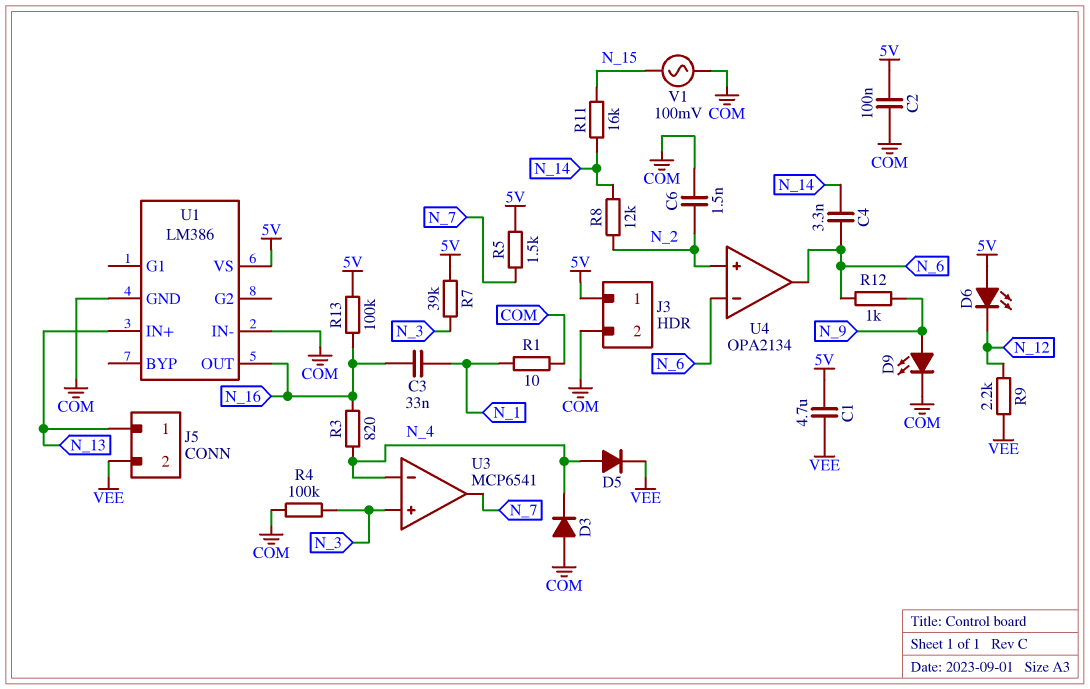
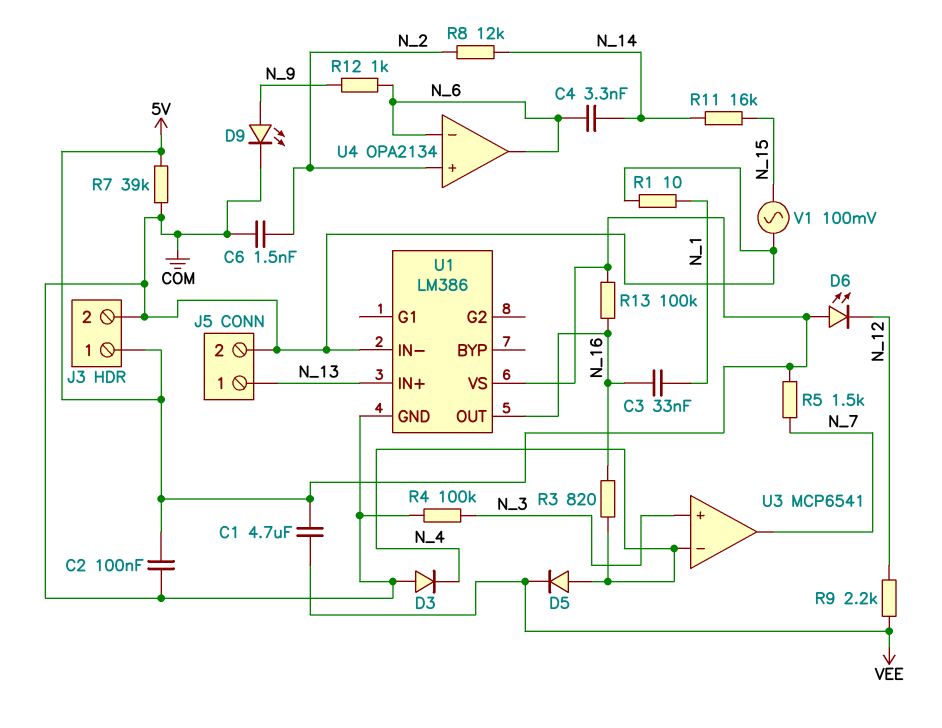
J5 pin 2: VEE -> COM
R7: 39k (5V, N_3) -> 39k (5V, COM)

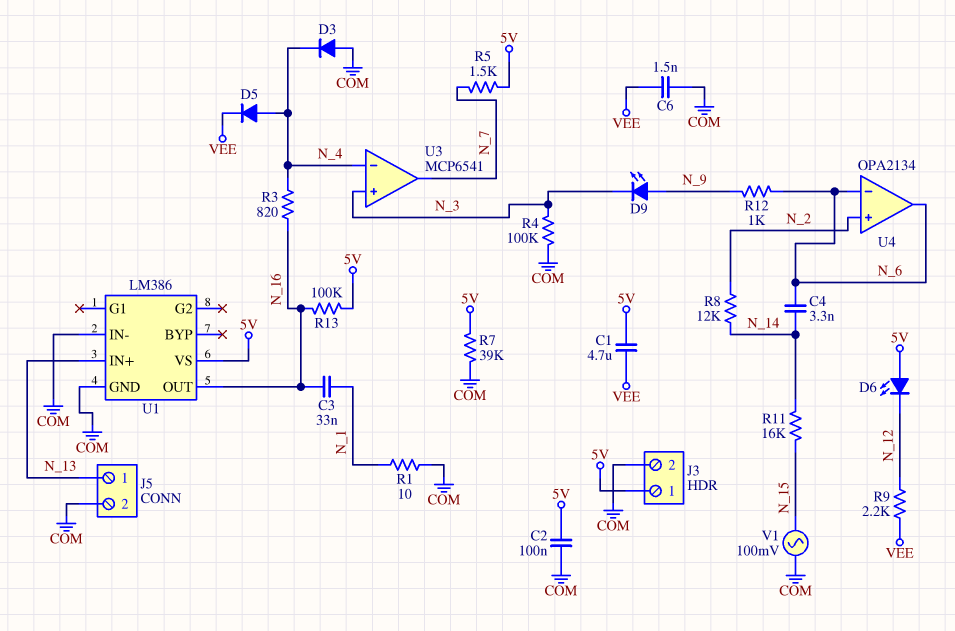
C6: 1.5nF (COM, N_2) -> 1.5nF (COM, VEE)
D9: LED (A N_9, K COM) -> LED (A N_9, K N_3)

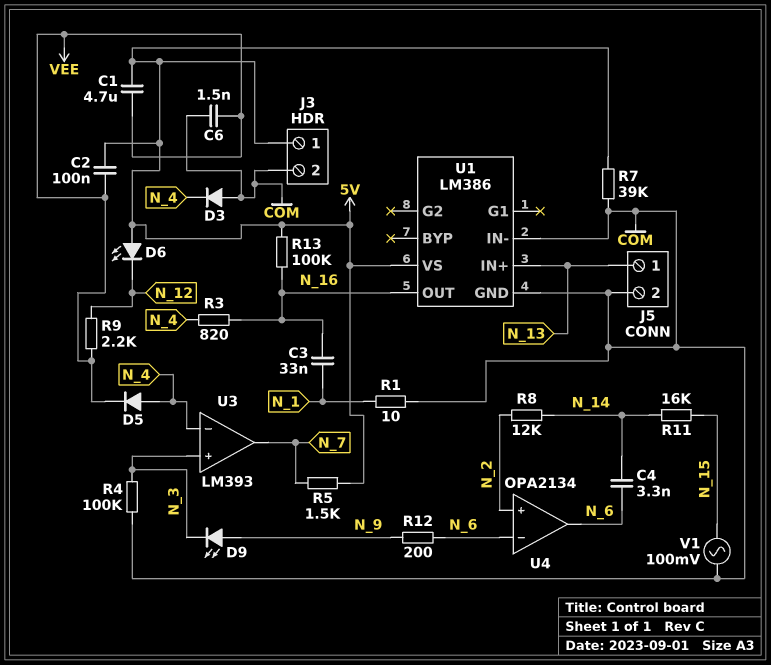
C2: 100nF (5V, COM) -> 100nF (5V, VEE)
R12: 1k (N_6, N_9) -> 200 (N_6, N_9)
U3: MCP6541 -> LM393

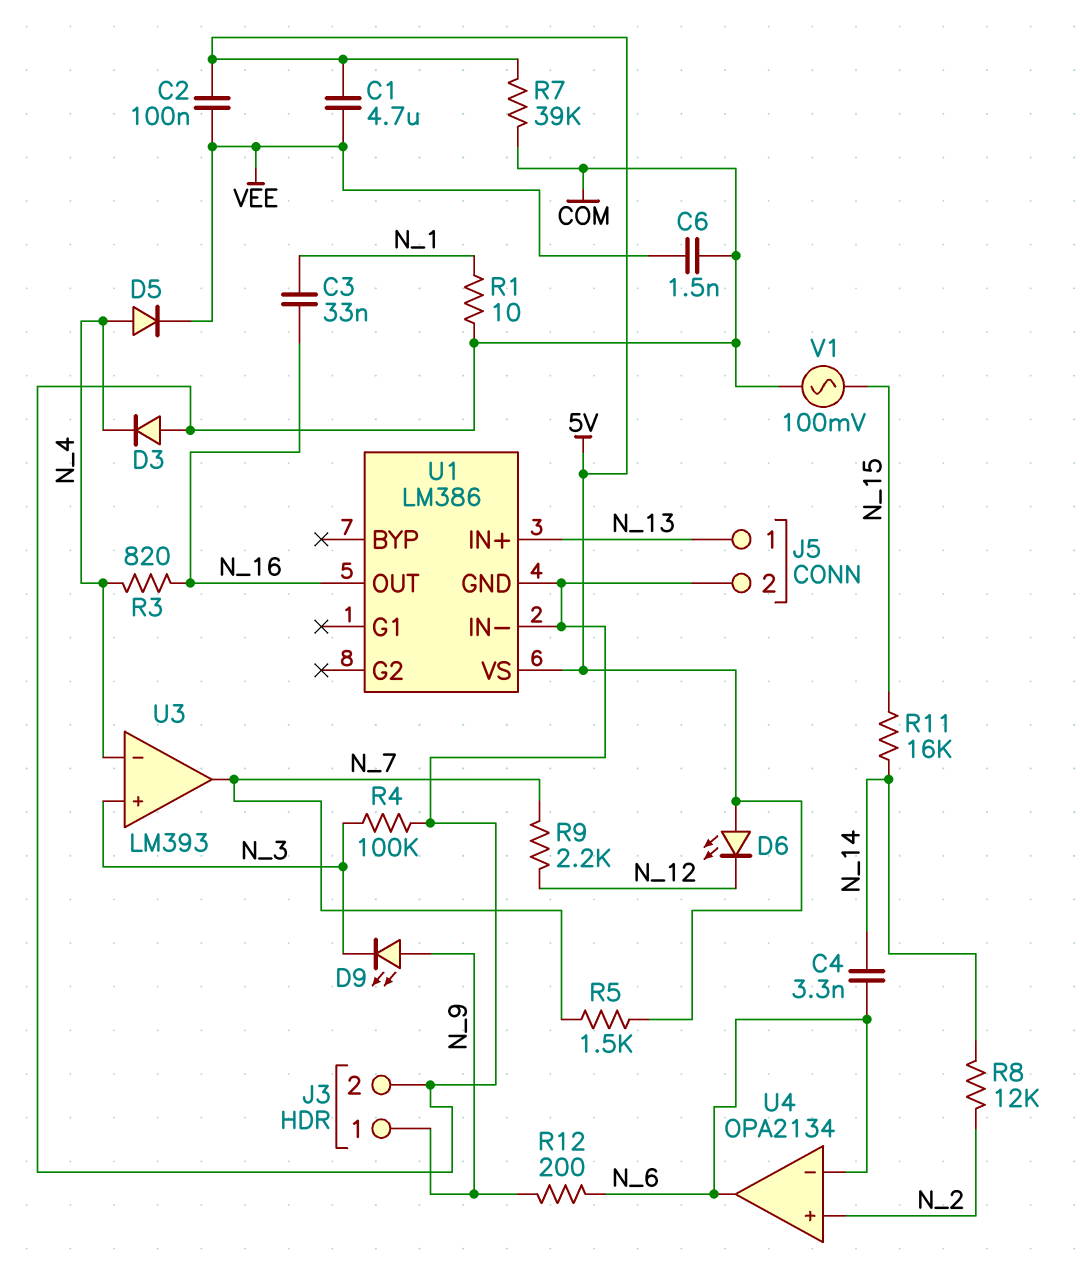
J3 pin 1: 5V -> N_9
R9: 2.2k (N_12, VEE) -> 2.2k (N_7, N_12)
R13: 100k (5V, N_16) -> none

